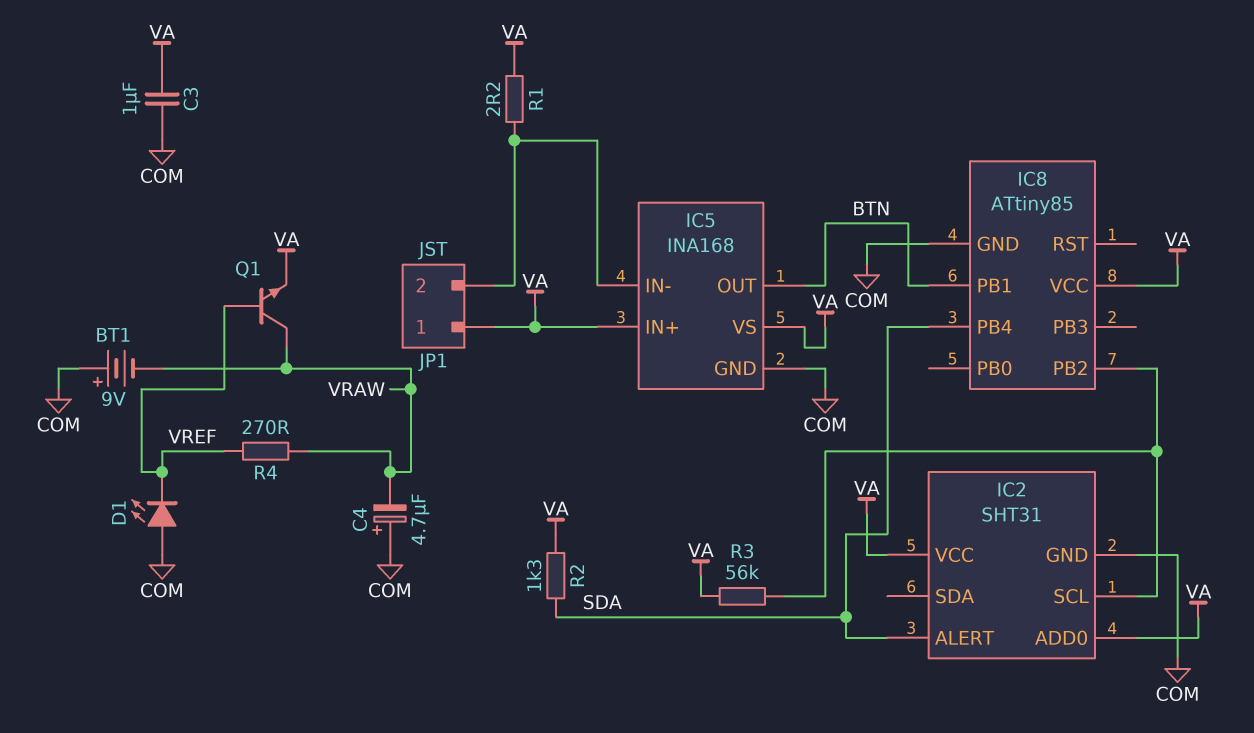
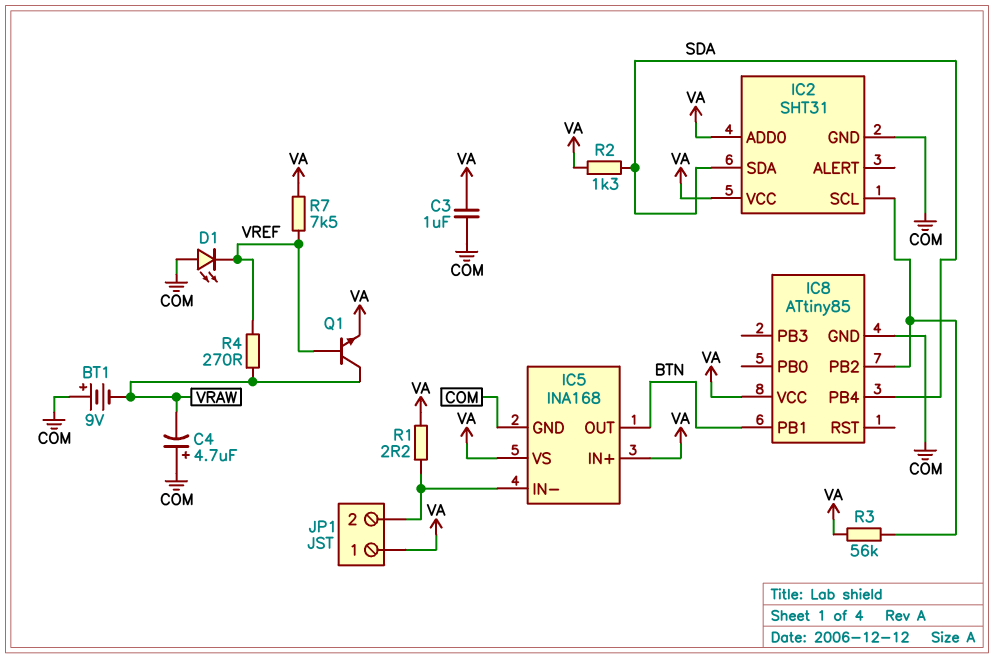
IC2 pin ALERT: SDA -> none
IC2 pin SDA: none -> SDA
R7: none -> 7.5k (VA, VREF)

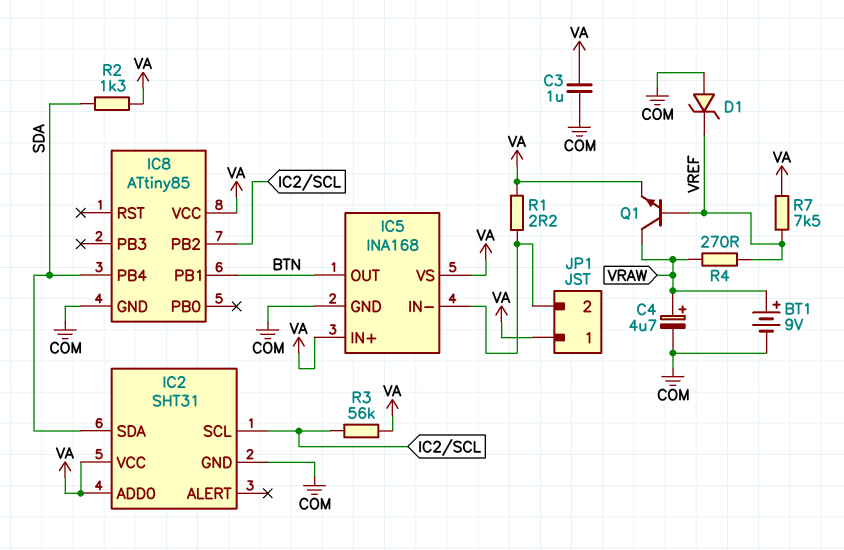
BT1: 9V (plus COM, minus VRAW) -> 9V (plus VRAW, minus COM)
C4: 4.7uF (plus COM, minus VRAW) -> 4.7uF (plus VRAW, minus COM)
D1: LED (A COM, K VREF) -> zener (A COM, K VREF)

